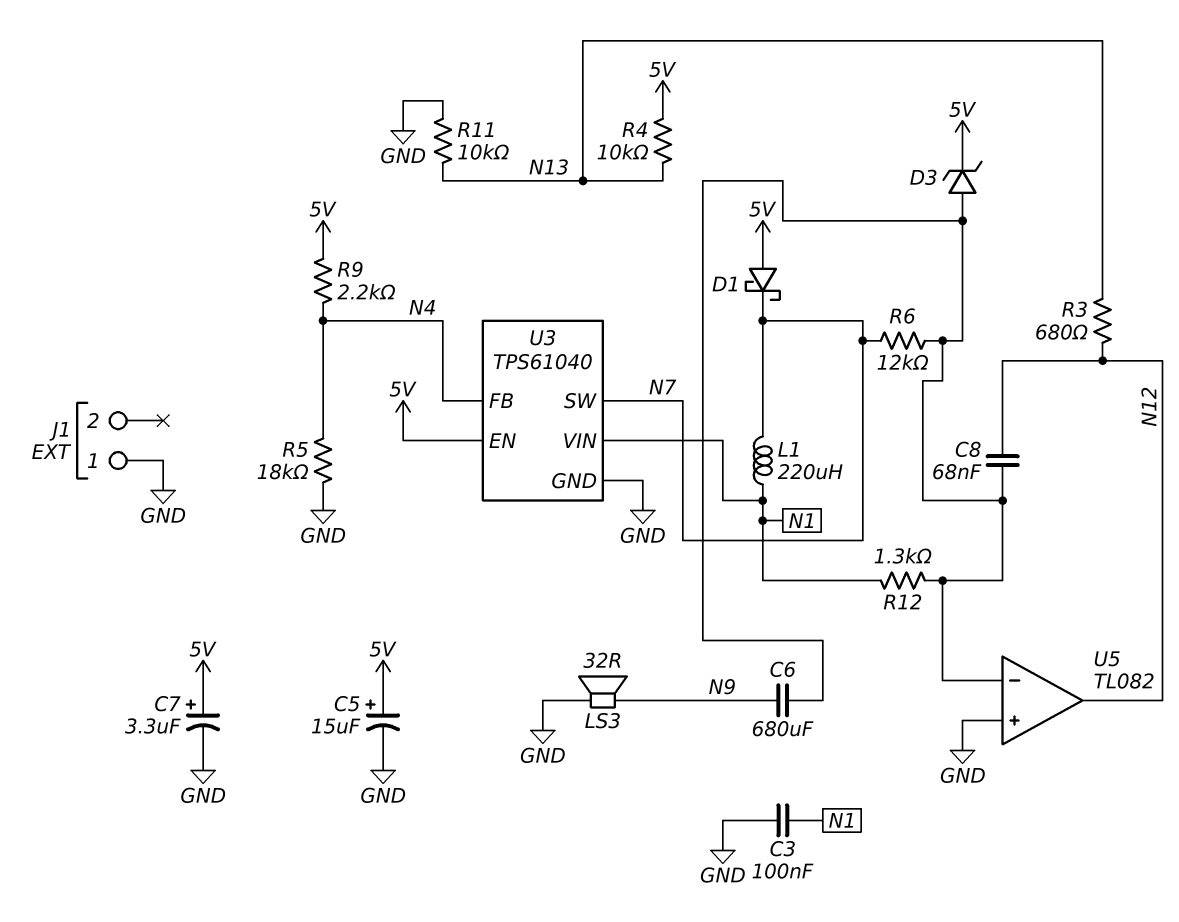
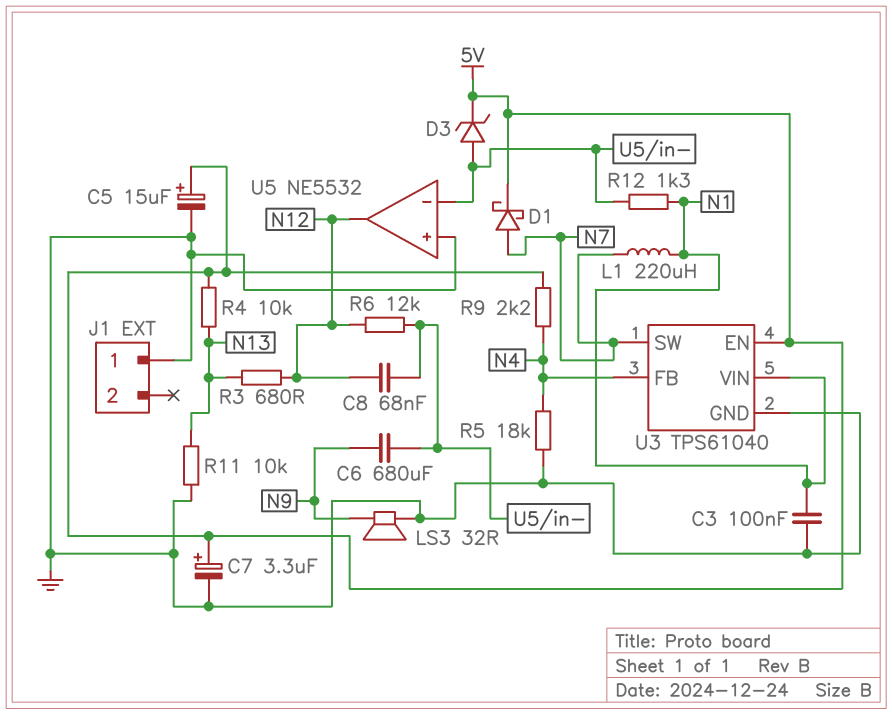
D1: schottky (A 5V, K N7) -> schottky (A N7, K 5V)
R6: 12k (N7, U5/in-) -> 12k (N12, U5/in-)
U5: TL082 -> NE5532

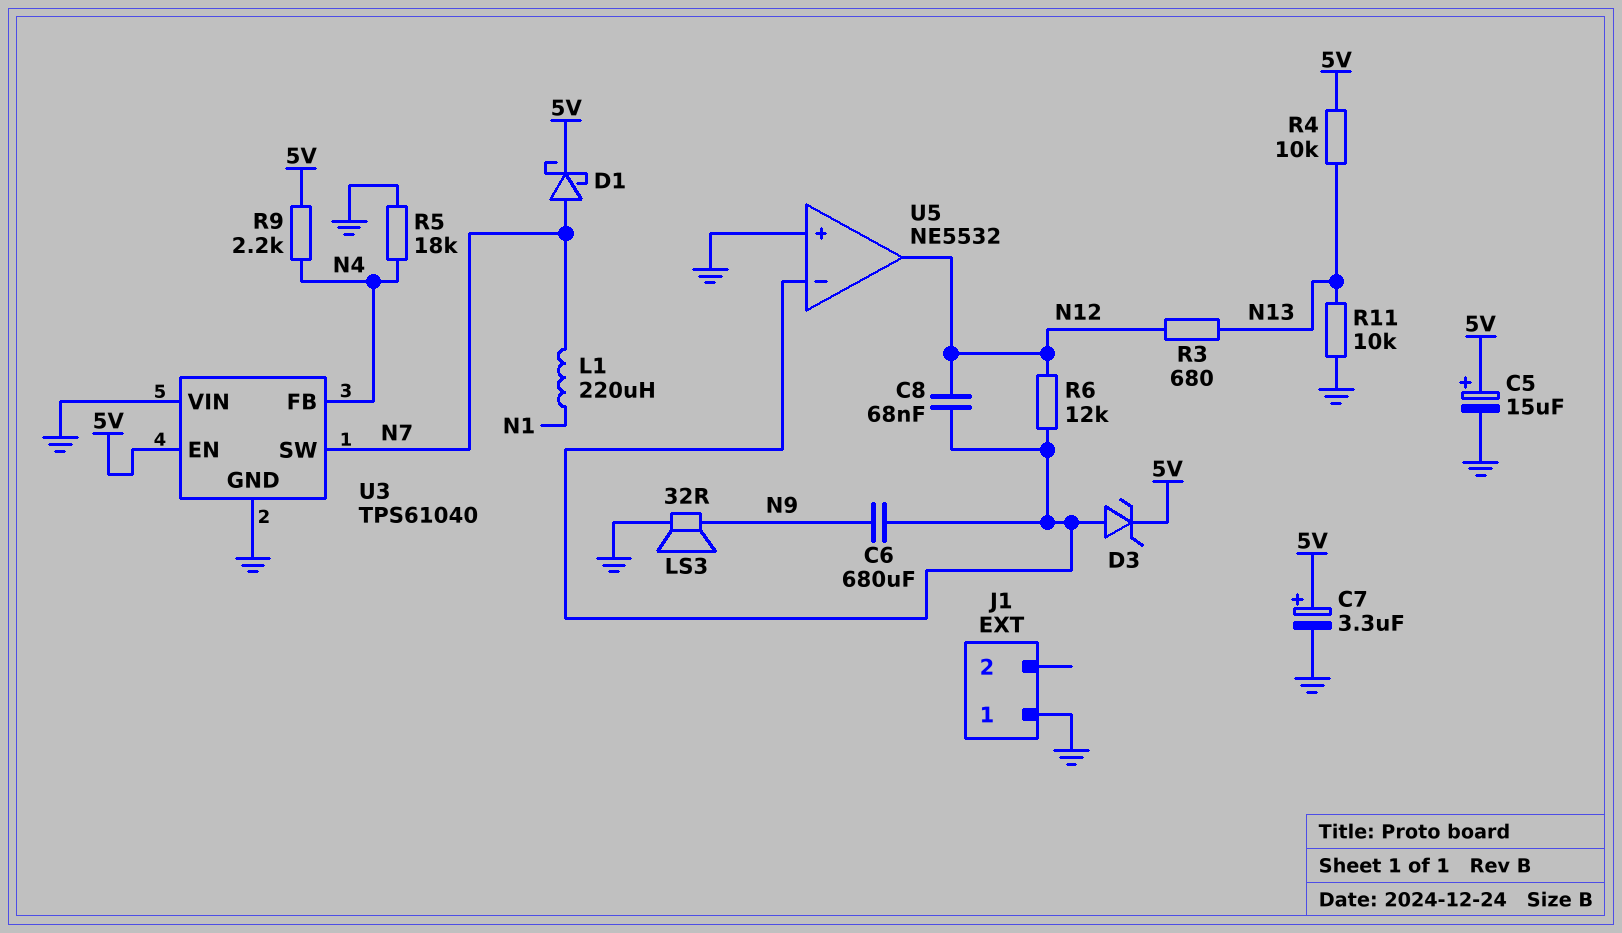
C3: 100nF (GND, N1) -> none
R12: 1.3k (N1, U5/in-) -> none
U3 pin VIN: N1 -> GND

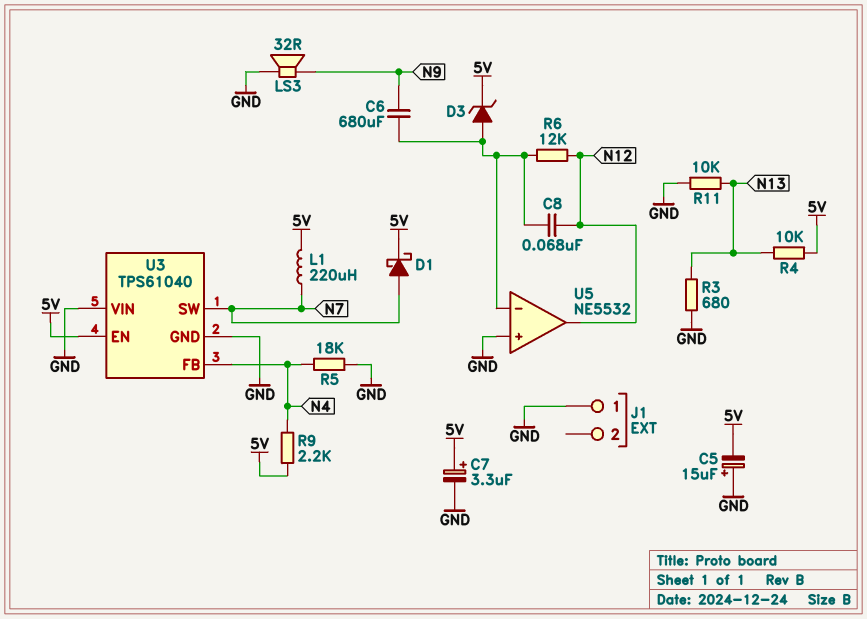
C5: 15uF (plus 5V, minus GND) -> 15uF (plus GND, minus 5V)
L1: 220uH (N1, N7) -> 220uH (5V, N7)
R3: 680 (N12, N13) -> 680 (GND, N13)

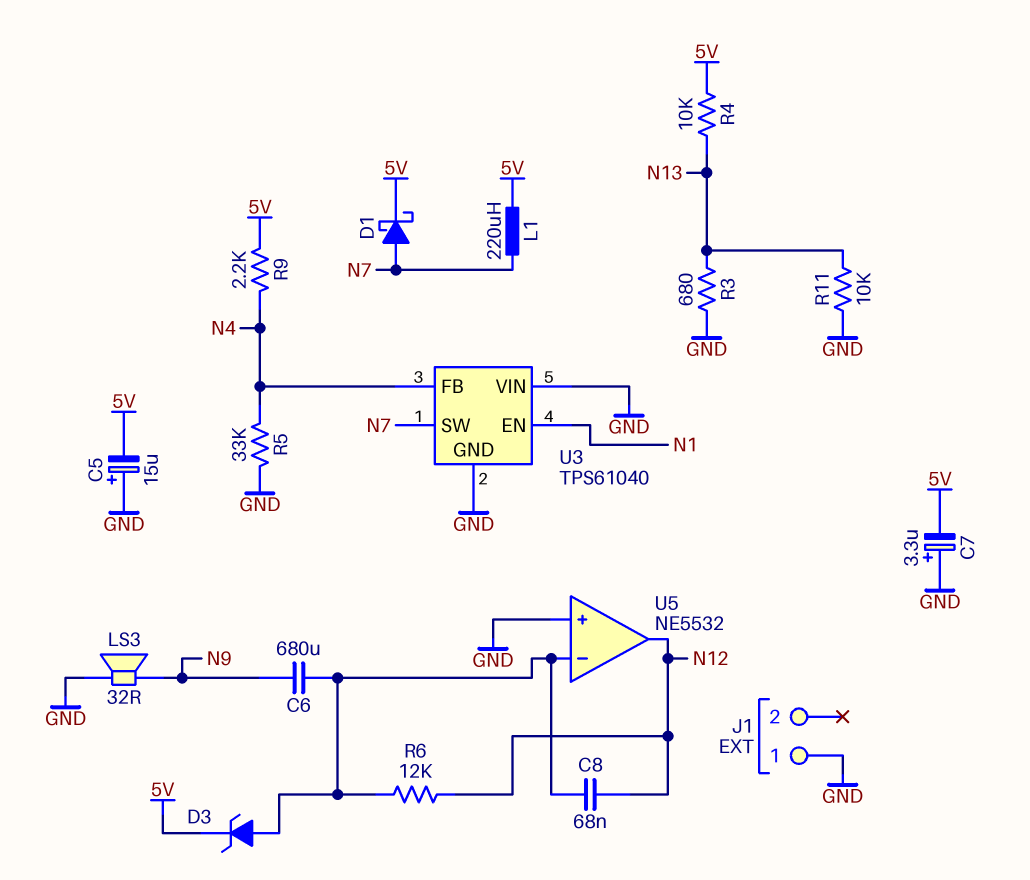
C7: 3.3uF (plus 5V, minus GND) -> 3.3uF (plus GND, minus 5V)
R5: 18k (GND, N4) -> 33k (GND, N4)
U3 pin EN: 5V -> N1

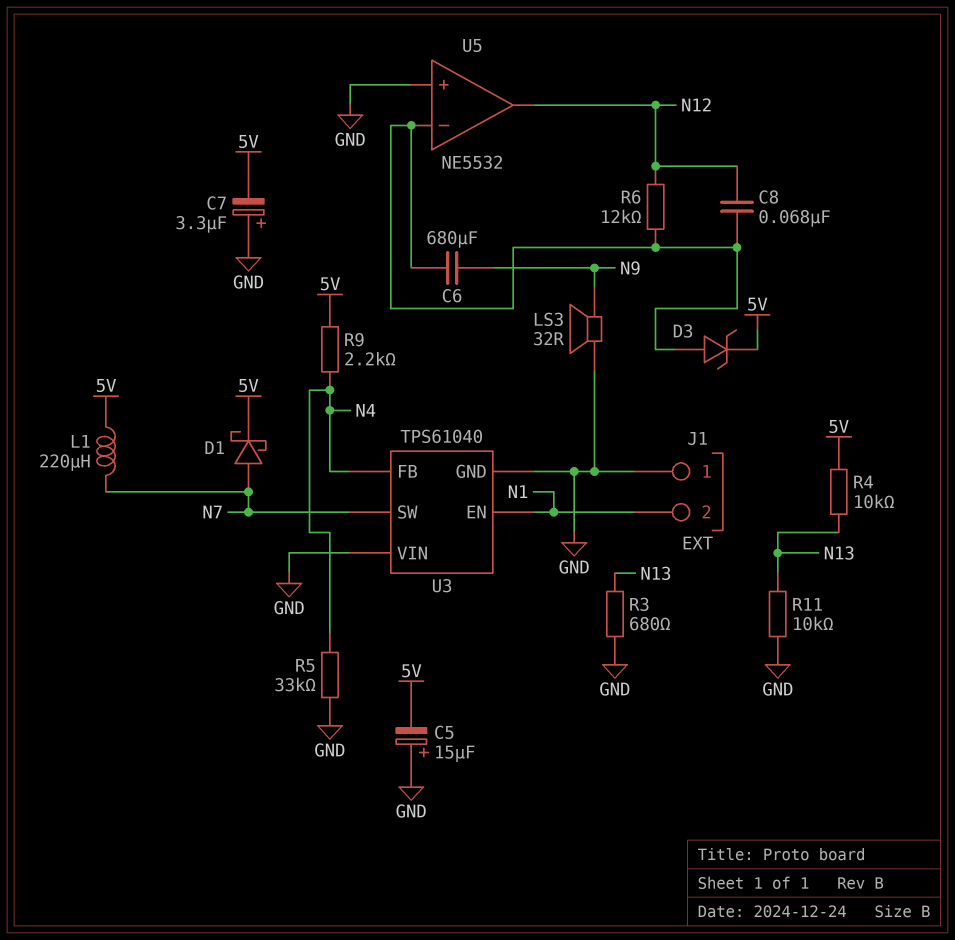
J1 pin 2: none -> N1

